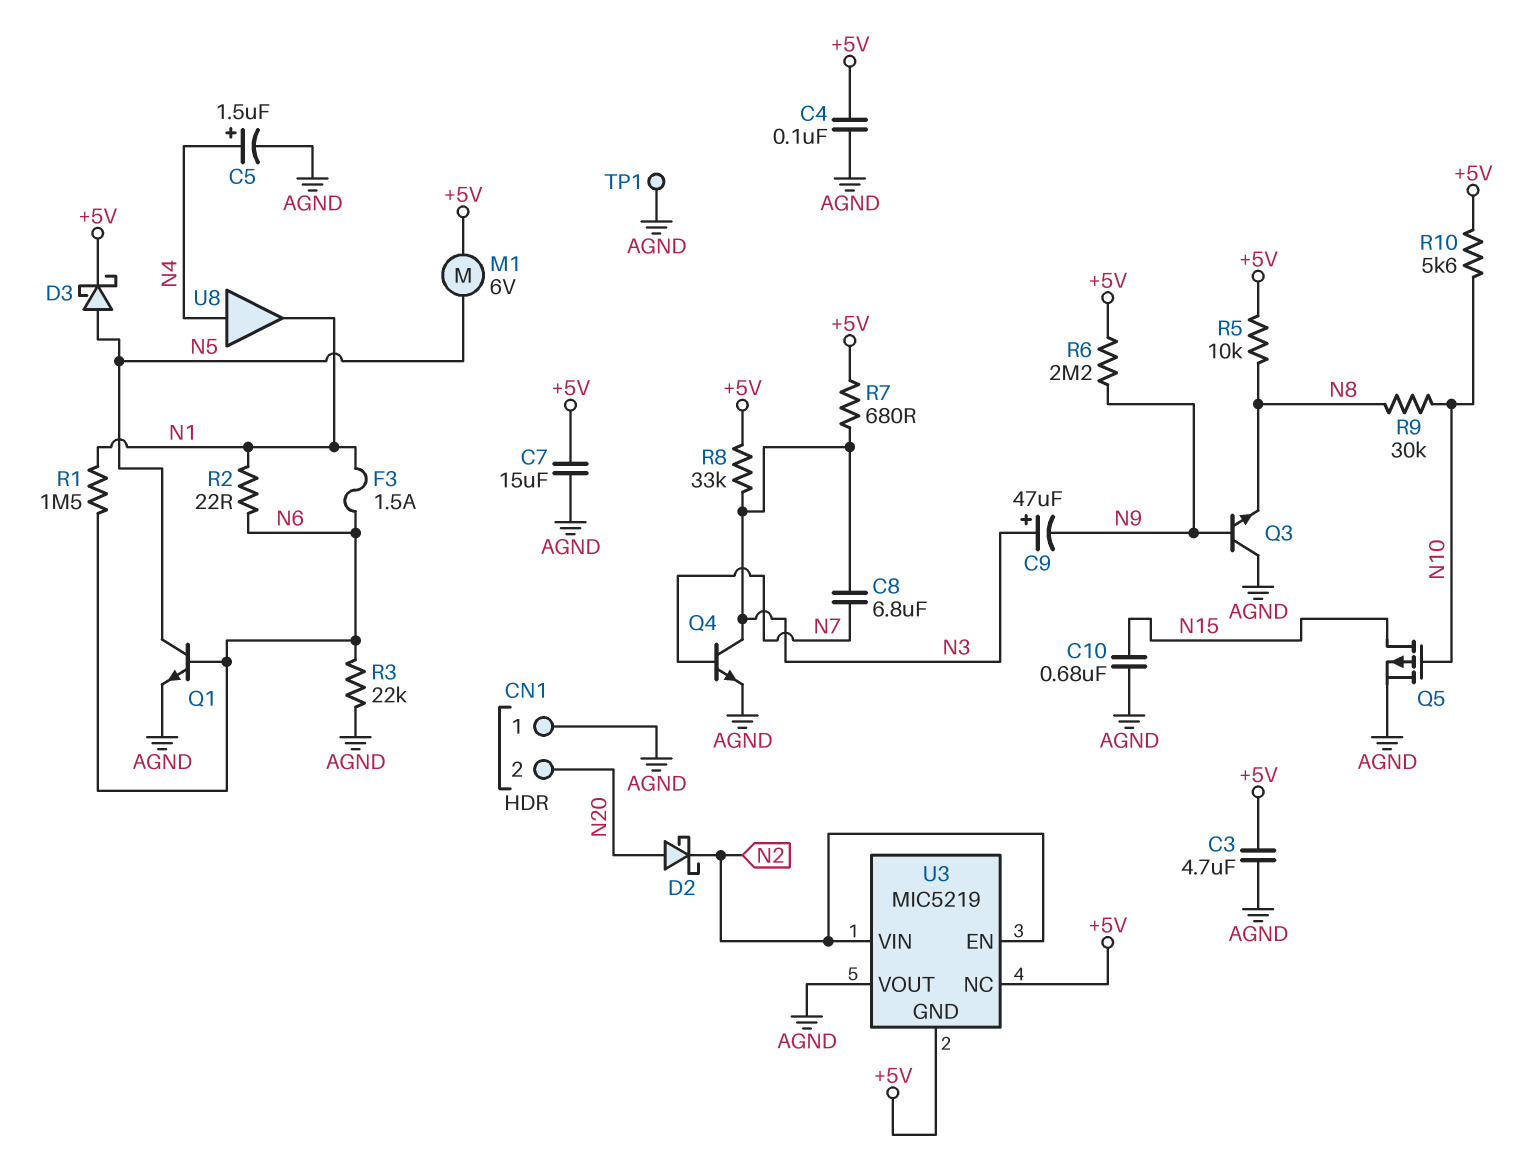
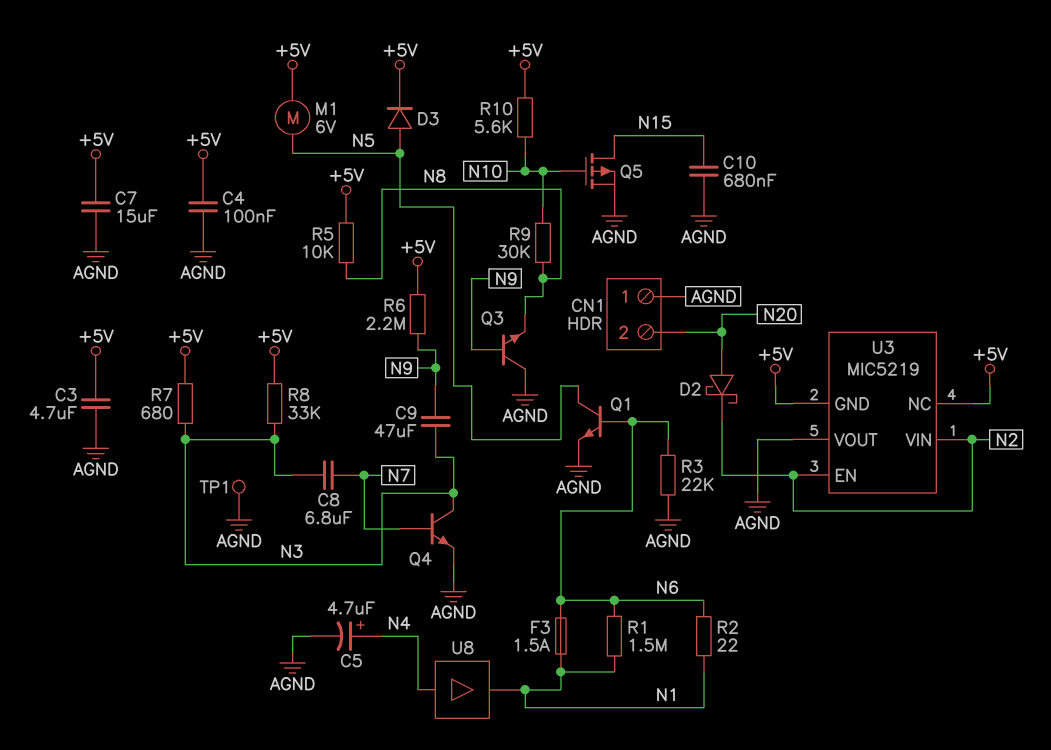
C5: 1.5uF (plus N4, minus AGND) -> 4.7uF (plus N4, minus AGND)
C9: 47uF (plus N3, minus N9) -> 47uF (N3, N9)
D3: schottky (A N5, K +5V) -> diode (A N5, K +5V)

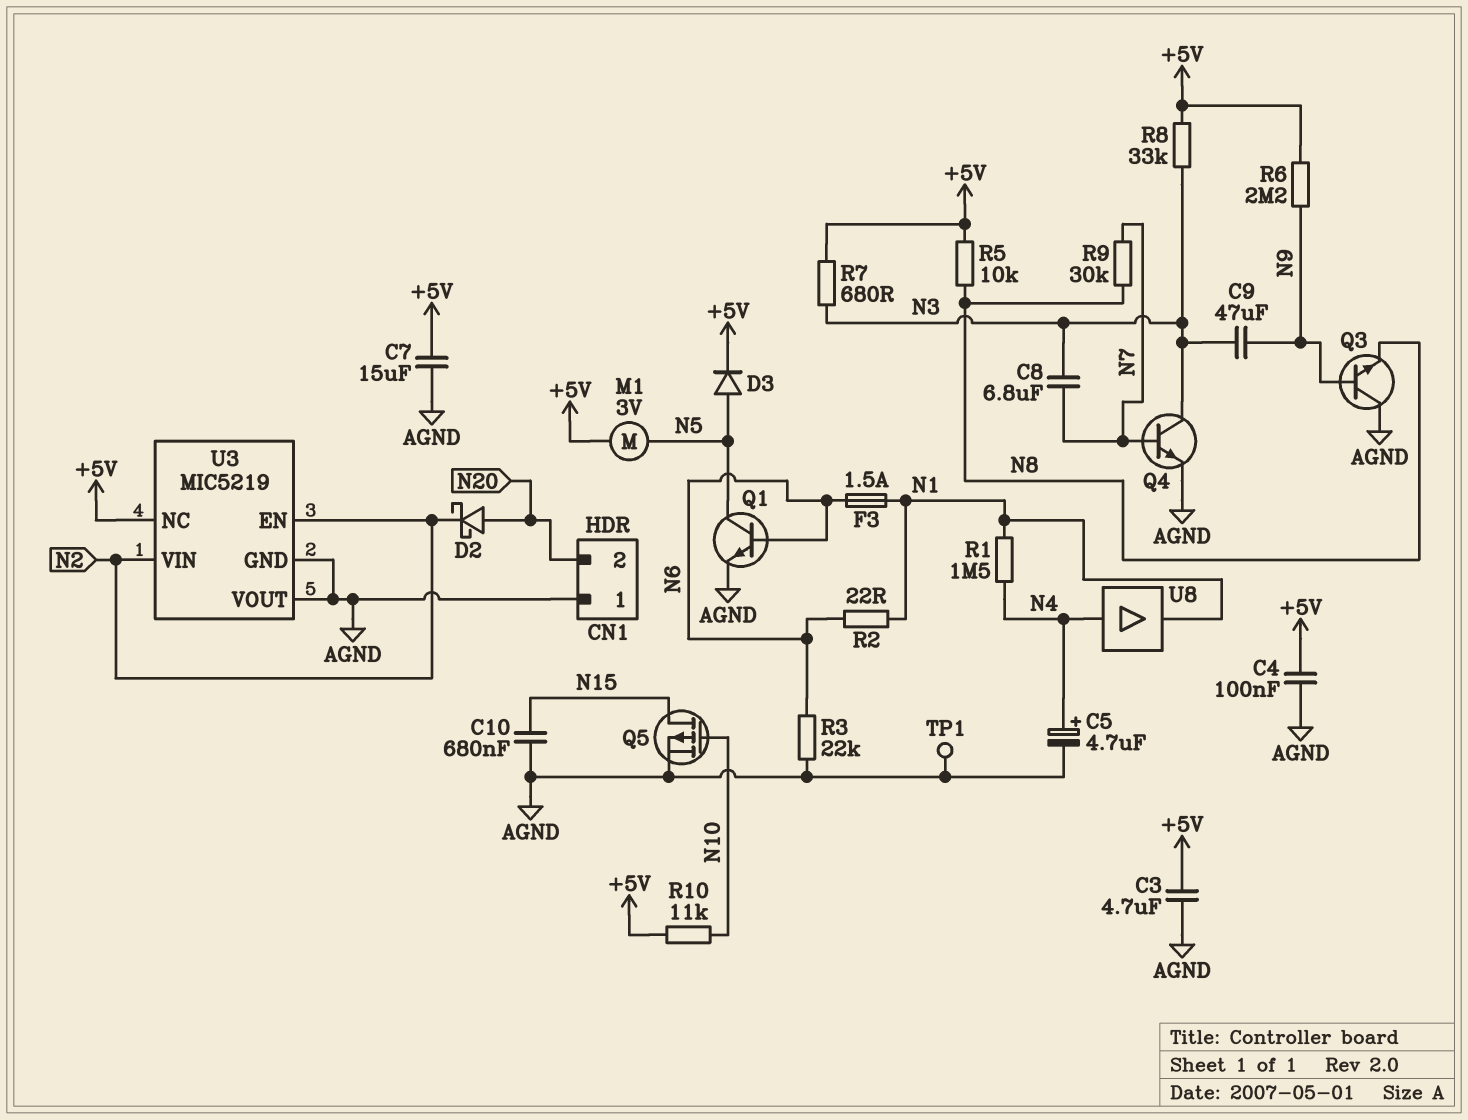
M1: motor 6V (+5V, N5) -> motor 3V (+5V, N5)
R1: 1.5M (N1, N6) -> 1.5M (N1, N4)
R9: 30k (N8, N10) -> 30k (N7, N8)
R10: 5.6k (+5V, N10) -> 11k (+5V, N10)
U3 pin GND: +5V -> AGND

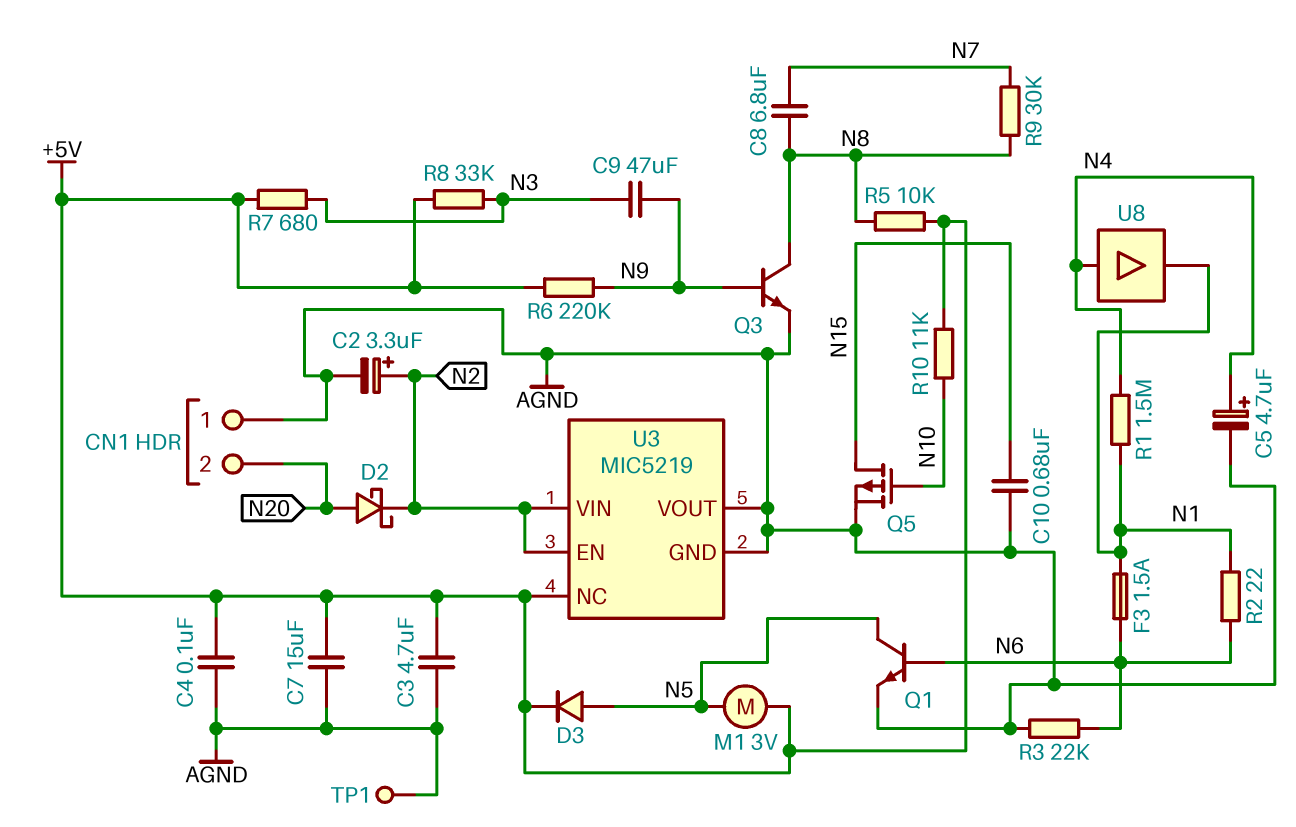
C2: none -> 3.3uF (plus N2, minus AGND)
C8: 6.8uF (N3, N7) -> 6.8uF (N7, N8)
Q3: NPN (B N9, C AGND, E N8) -> NPN (B N9, C N8, E AGND)
Q4: NPN (B N7, C N3, E AGND) -> none
R6: 2.2M (+5V, N9) -> 220k (+5V, N9)

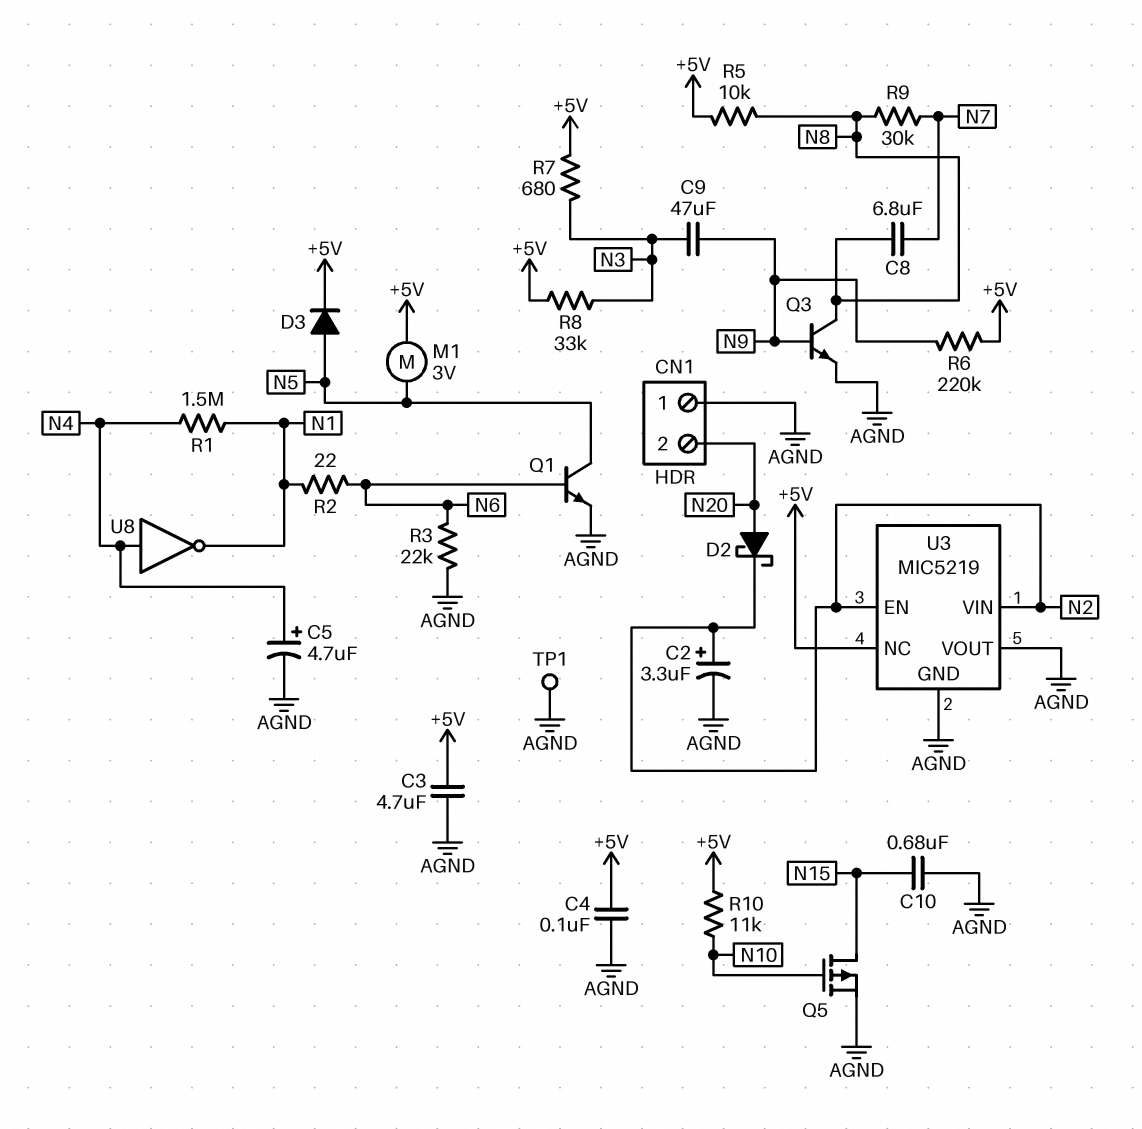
C7: 15uF (+5V, AGND) -> none
F3: 1.5A (N1, N6) -> none
U8: buffer (in N4, out N1) -> NOT (in N4, out N1)

